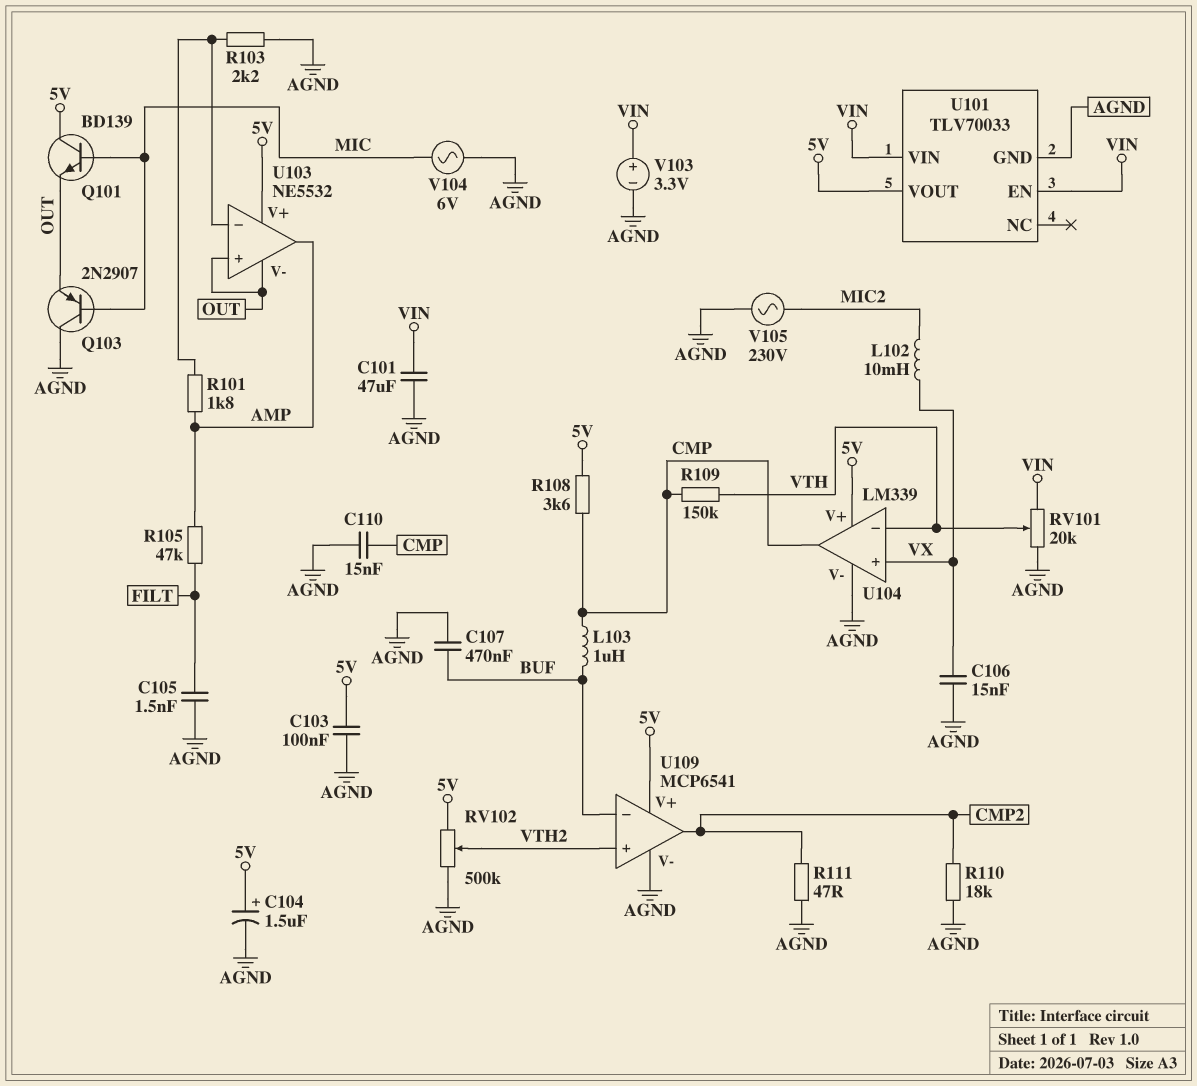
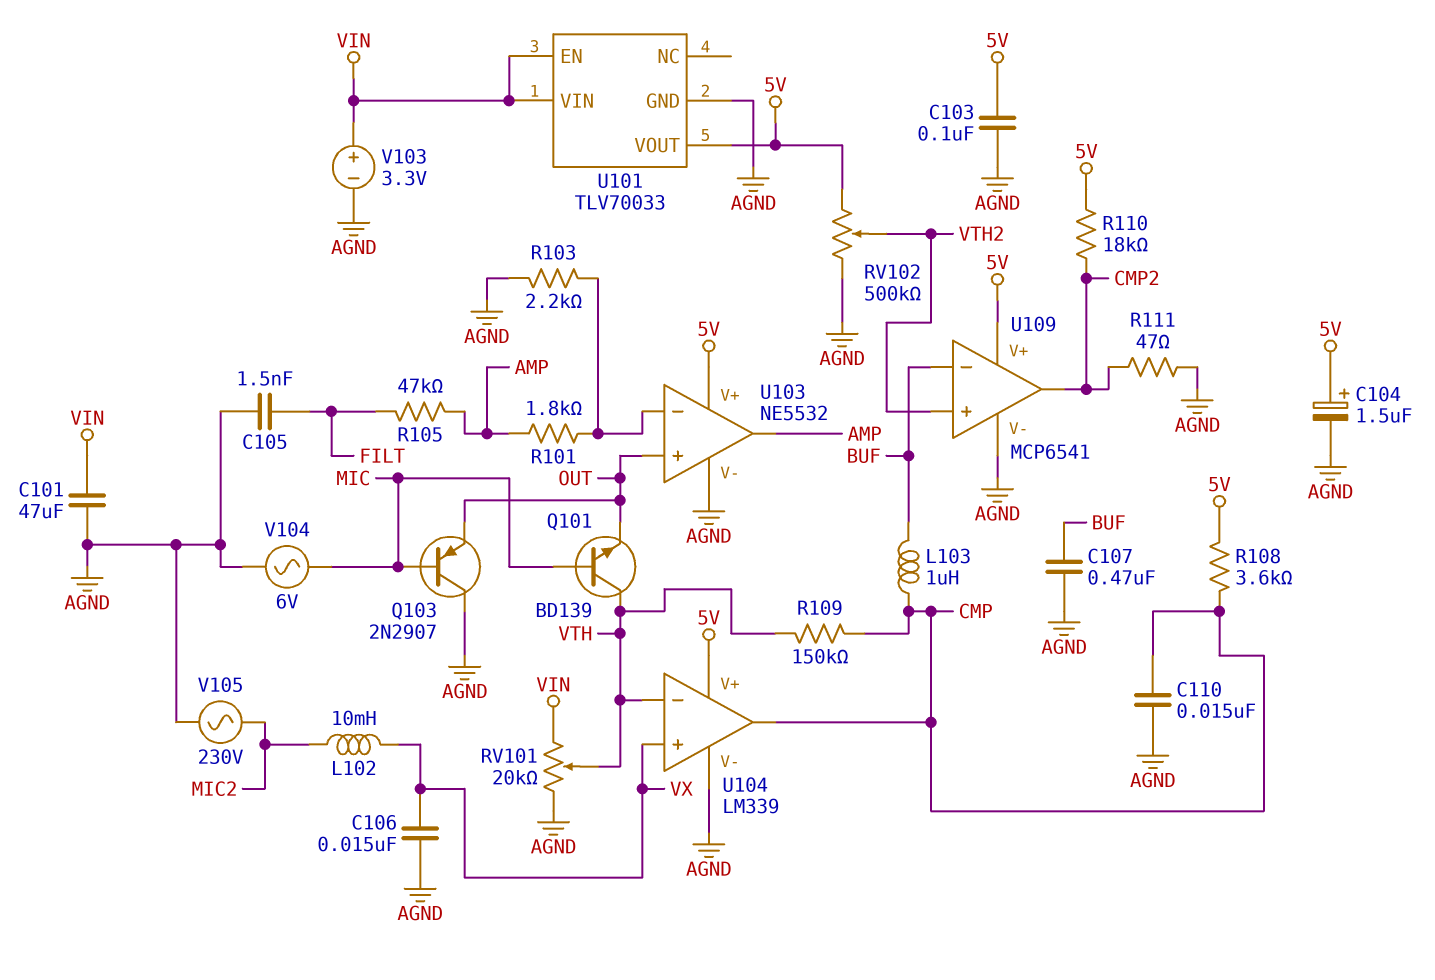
Q101: NPN BD139 (B MIC, C 5V, E OUT) -> NPN BD139 (B MIC, C VTH, E OUT)
R110: 18k (AGND, CMP2) -> 18k (5V, CMP2)
U103 pin V-: OUT -> AGND

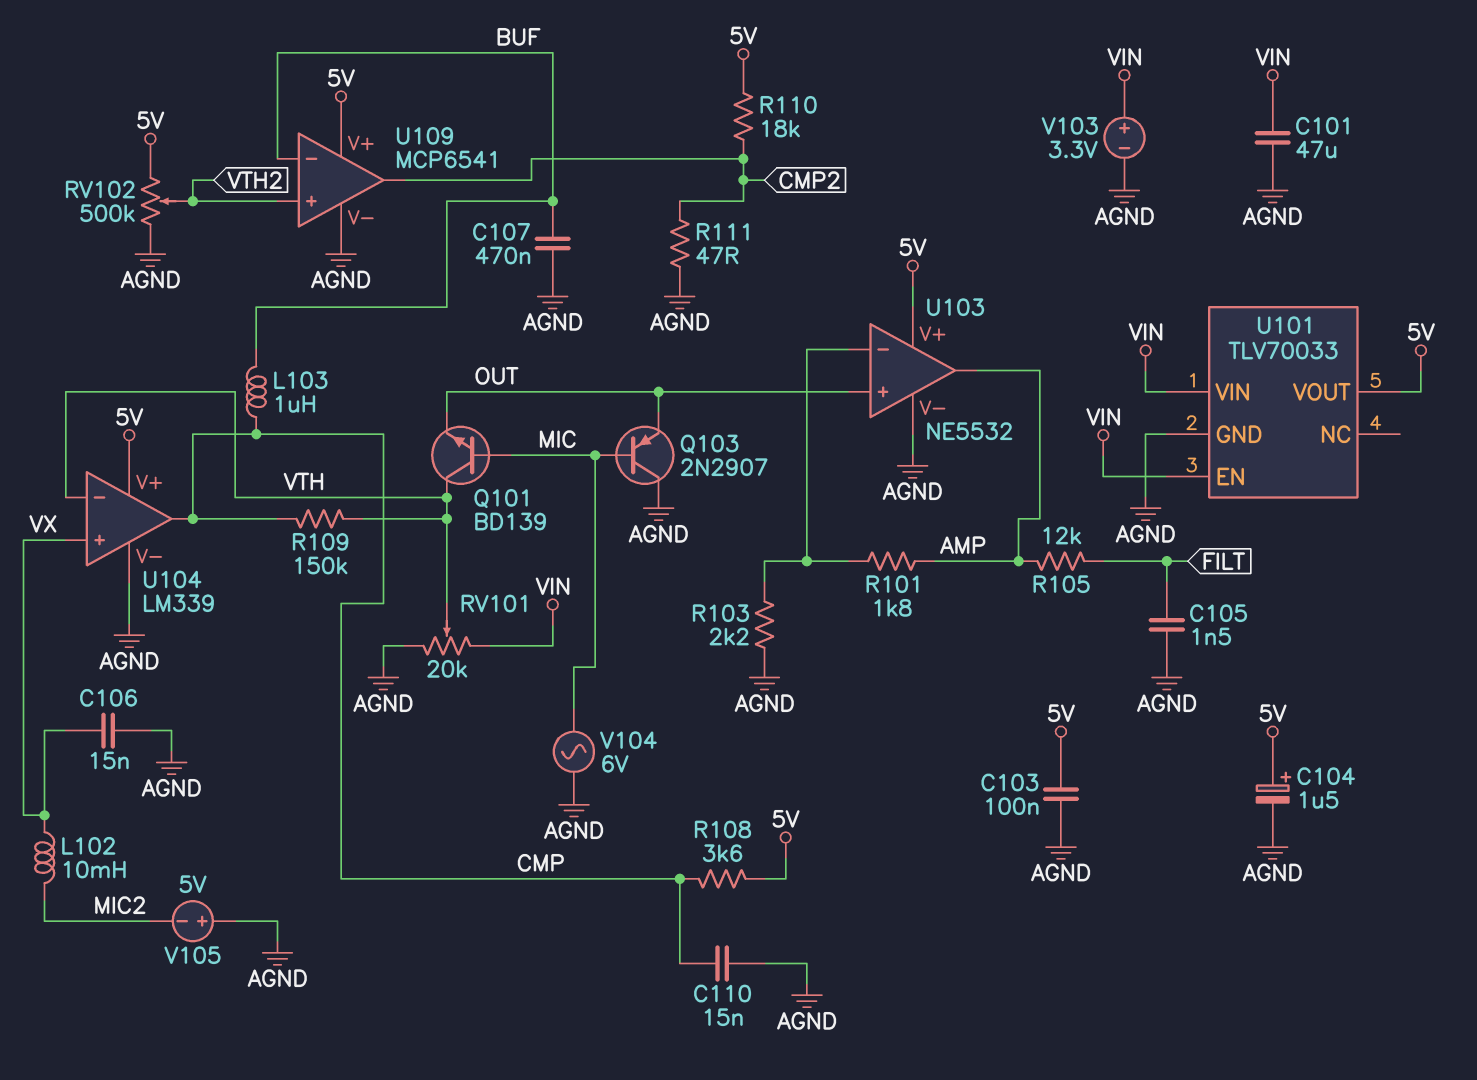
R105: 47k (AMP, FILT) -> 12k (AMP, FILT)
V105: AC 230V (AGND, MIC2) -> 5V (plus AGND, minus MIC2)

